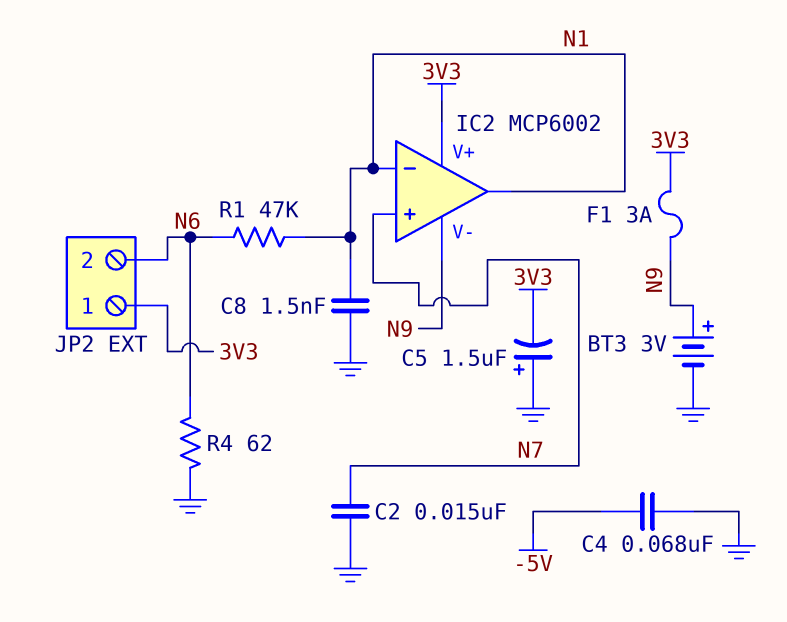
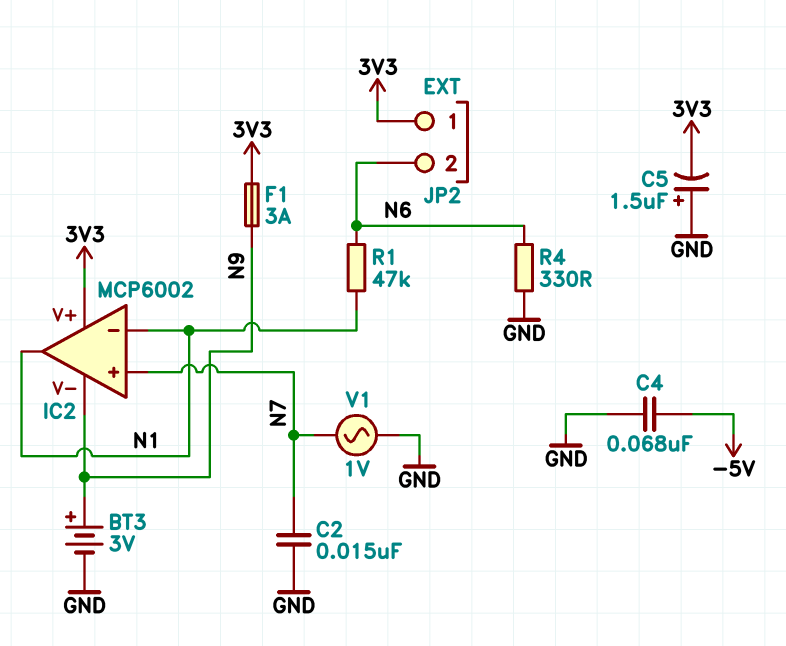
C8: 1.5nF (GND, N1) -> none
R4: 62 (GND, N6) -> 330 (GND, N6)
V1: none -> AC 1V (GND, N7)

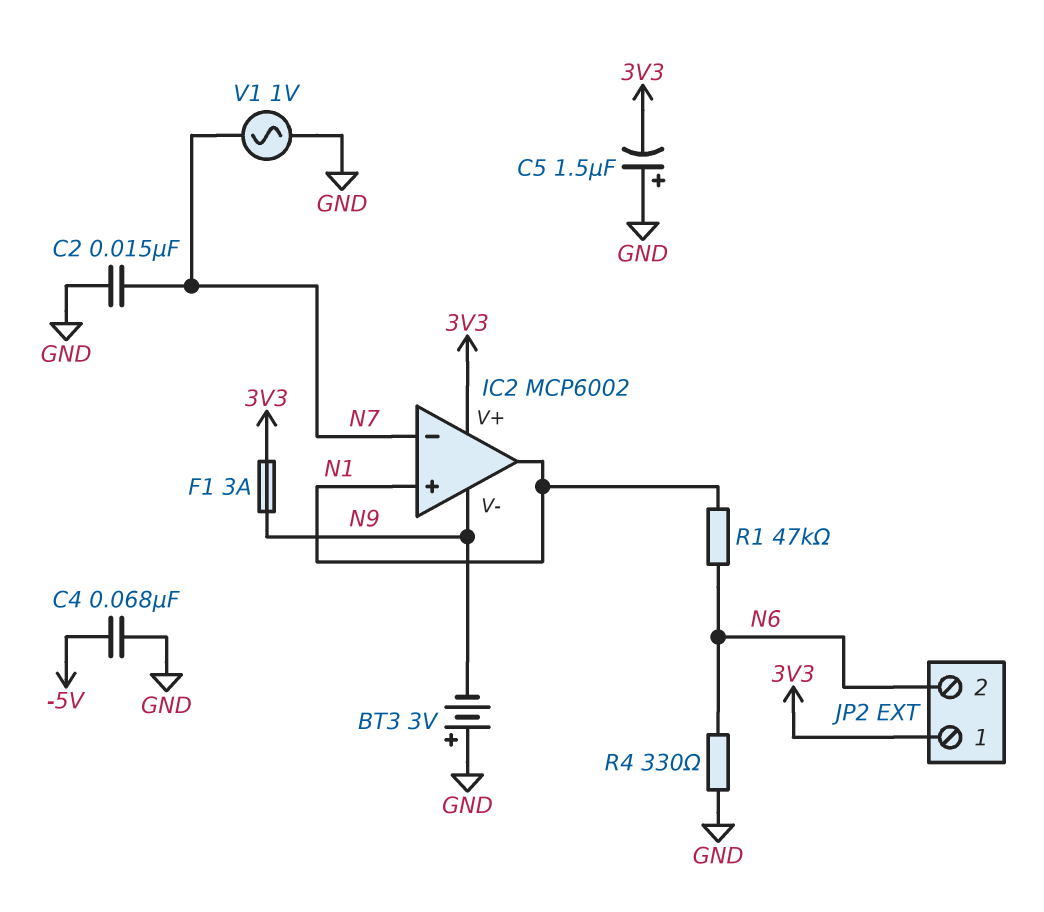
BT3: 3V (plus N9, minus GND) -> 3V (plus GND, minus N9)
IC2 pin in+: N7 -> N1
IC2 pin in-: N1 -> N7

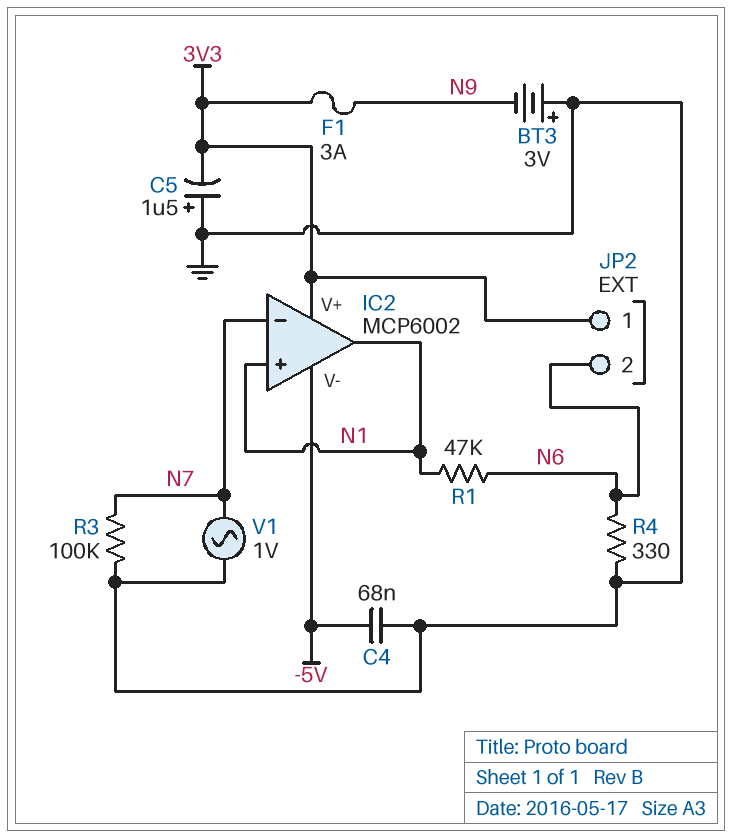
C2: 15nF (GND, N7) -> none
IC2 pin V-: N9 -> -5V
R3: none -> 100k (GND, N7)

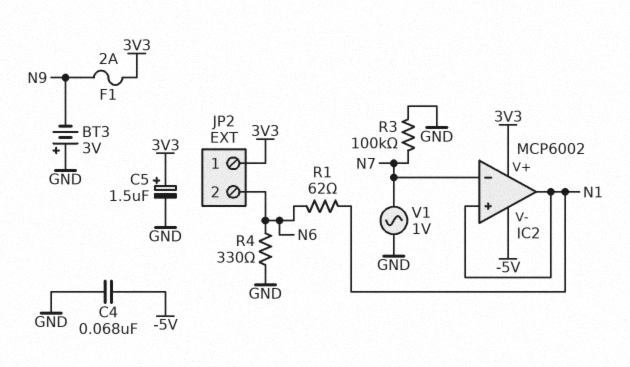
C5: 1.5uF (plus GND, minus 3V3) -> 1.5uF (plus 3V3, minus GND)
F1: 3A (3V3, N9) -> 2A (3V3, N9)
R1: 47k (N1, N6) -> 62 (N1, N6)

